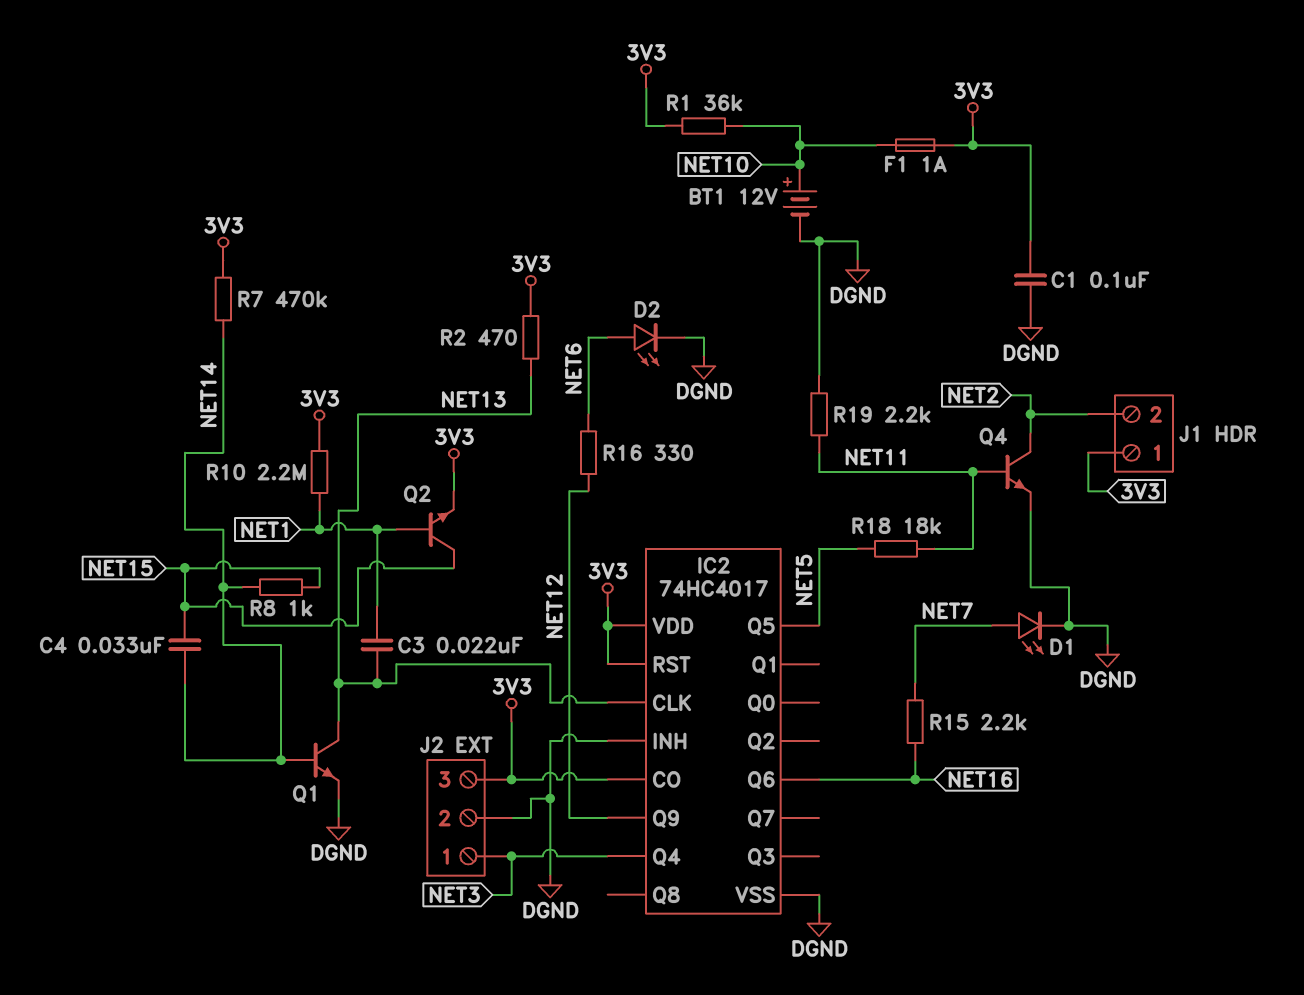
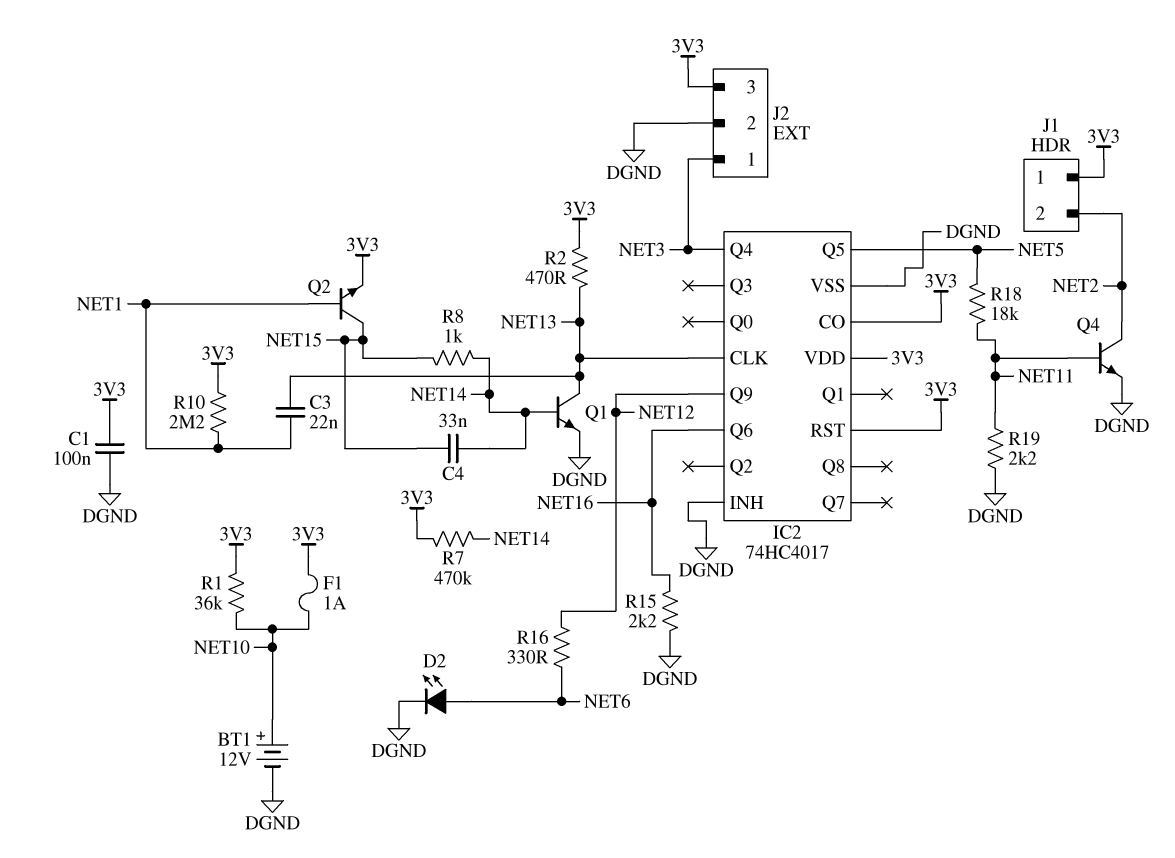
D1: LED (A NET7, K DGND) -> none
R15: 2.2k (NET7, NET16) -> 2.2k (DGND, NET16)

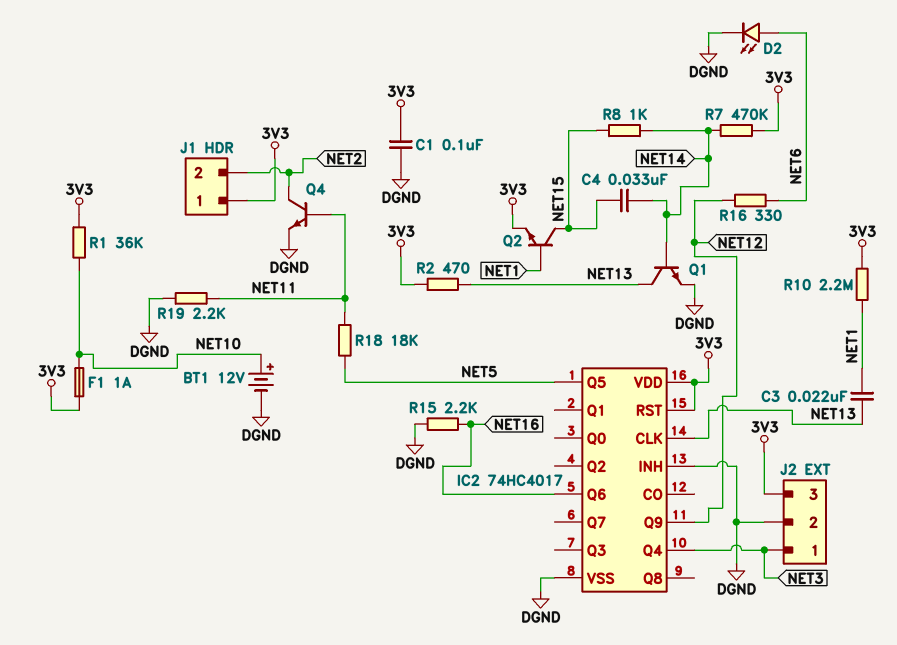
IC2 pin CO: 3V3 -> none

